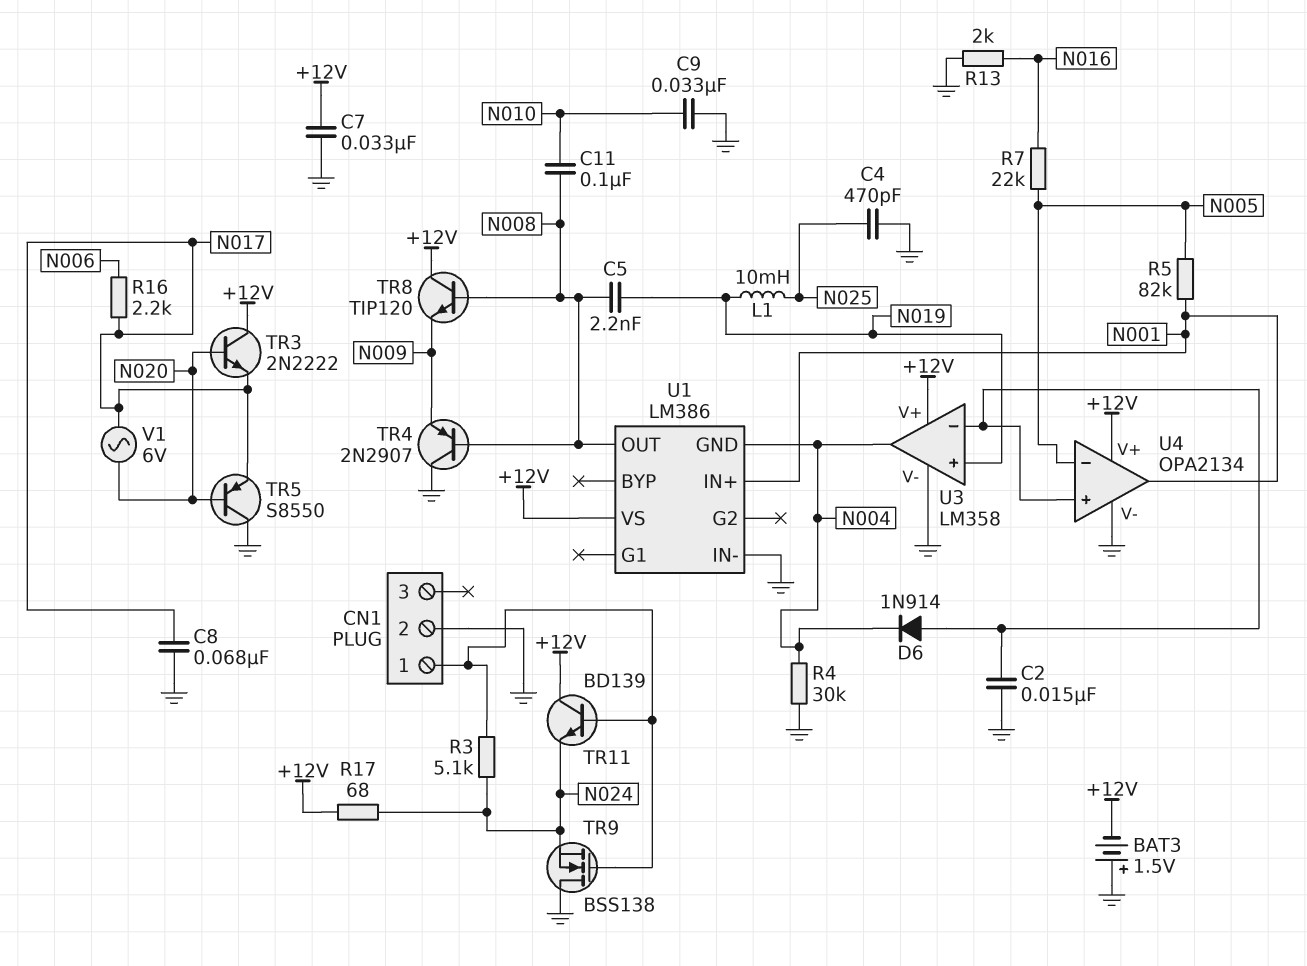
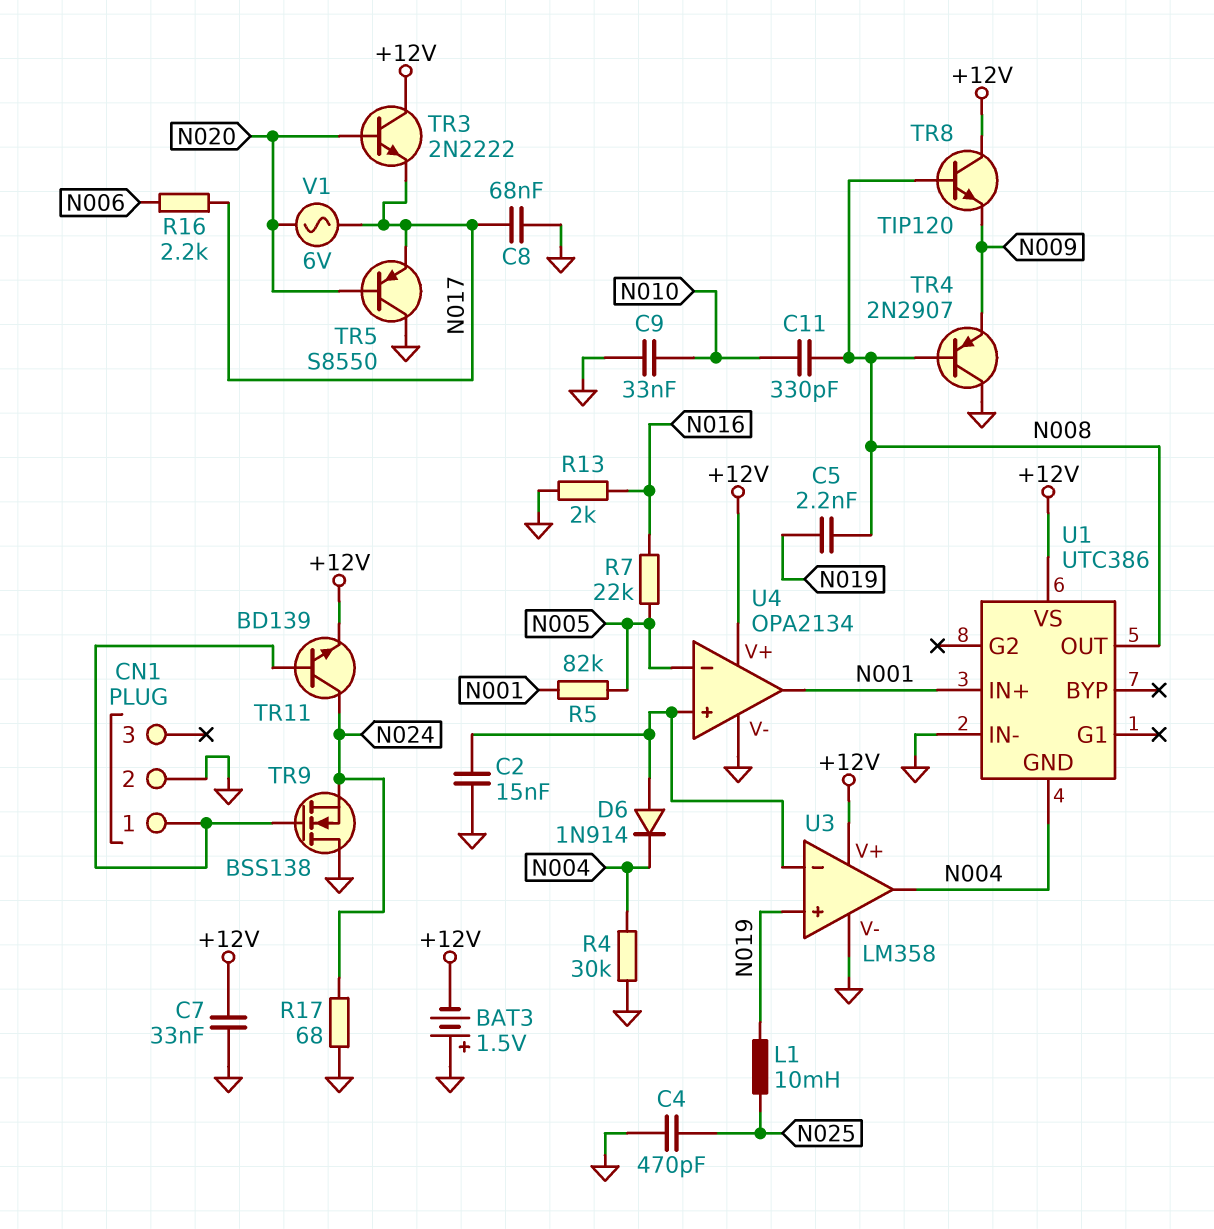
C11: 100nF (N008, N010) -> 330pF (N008, N010)
R3: 5.1k (CN1/1, N024) -> none
R17: 68 (+12V, N024) -> 68 (GND, N024)
TR11: NPN BD139 (B CN1/1, C +12V, E N024) -> NPN BD139 (B CN1/1, C N024, E +12V)
U1: LM386 -> UTC386

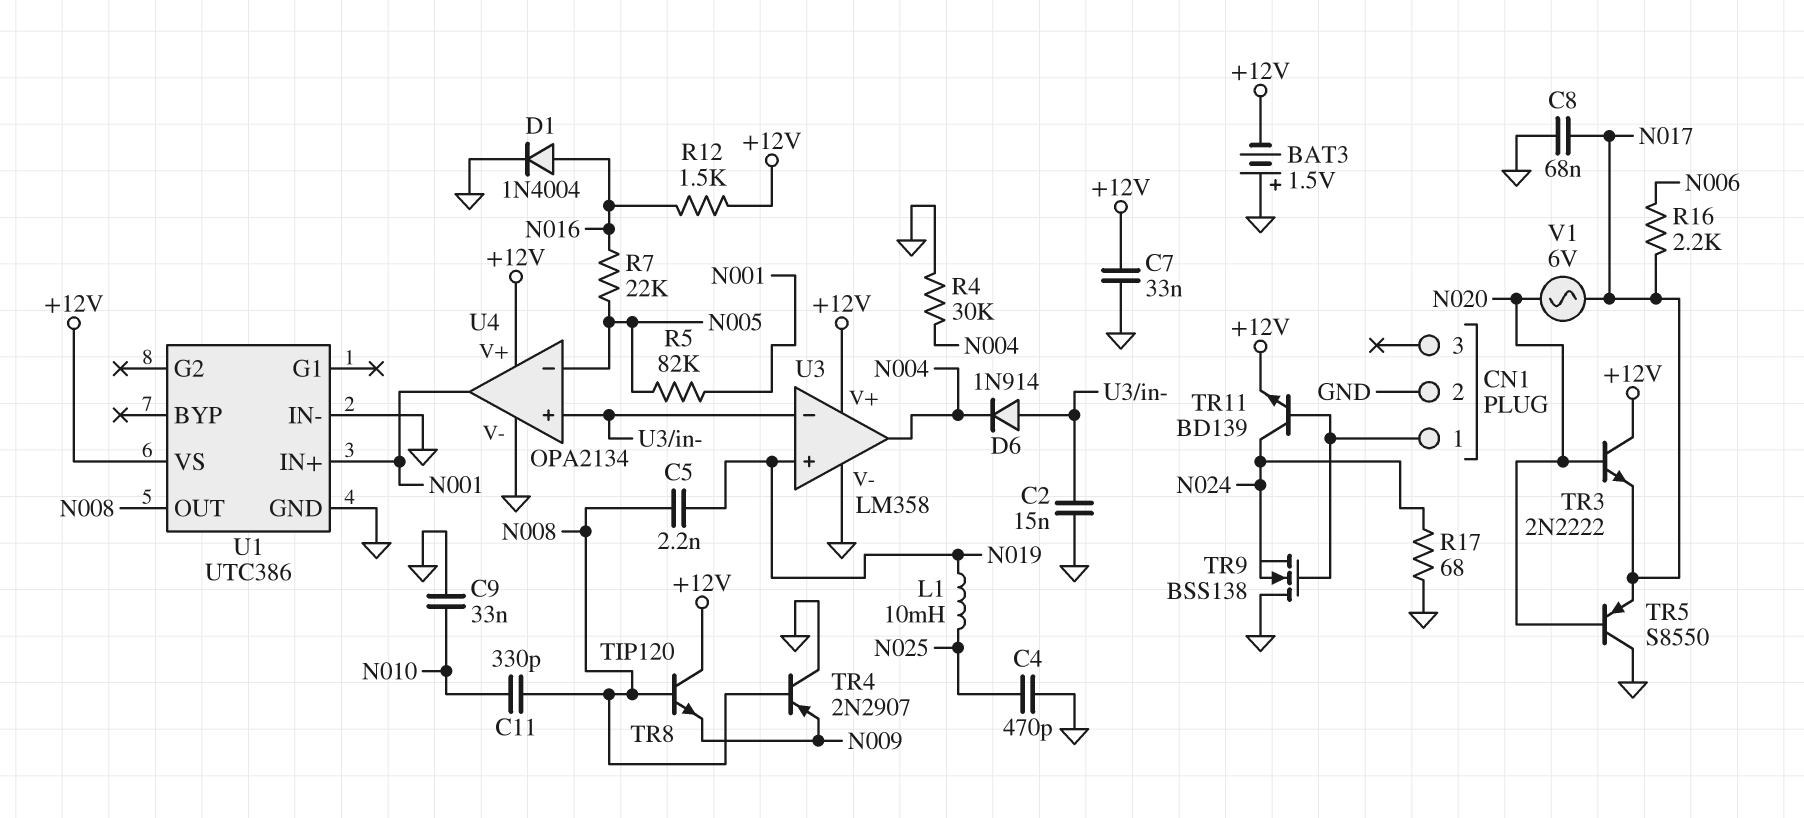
D1: none -> diode 1N4004 (A N016, K GND)
R12: none -> 1.5k (+12V, N016)
R13: 2k (GND, N016) -> none
U1 pin GND: N004 -> GND

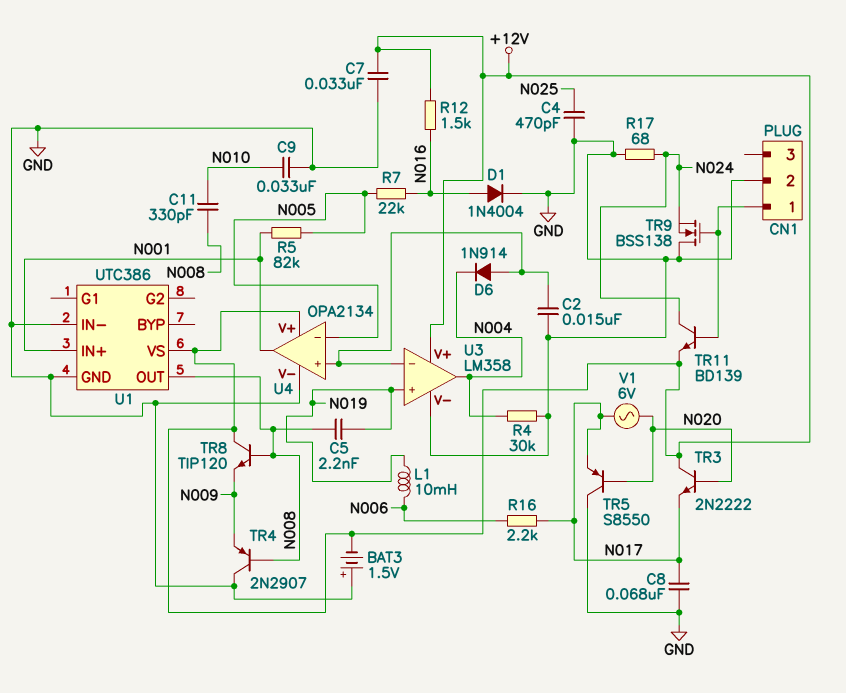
L1: 10mH (N019, N025) -> 10mH (N006, N019)

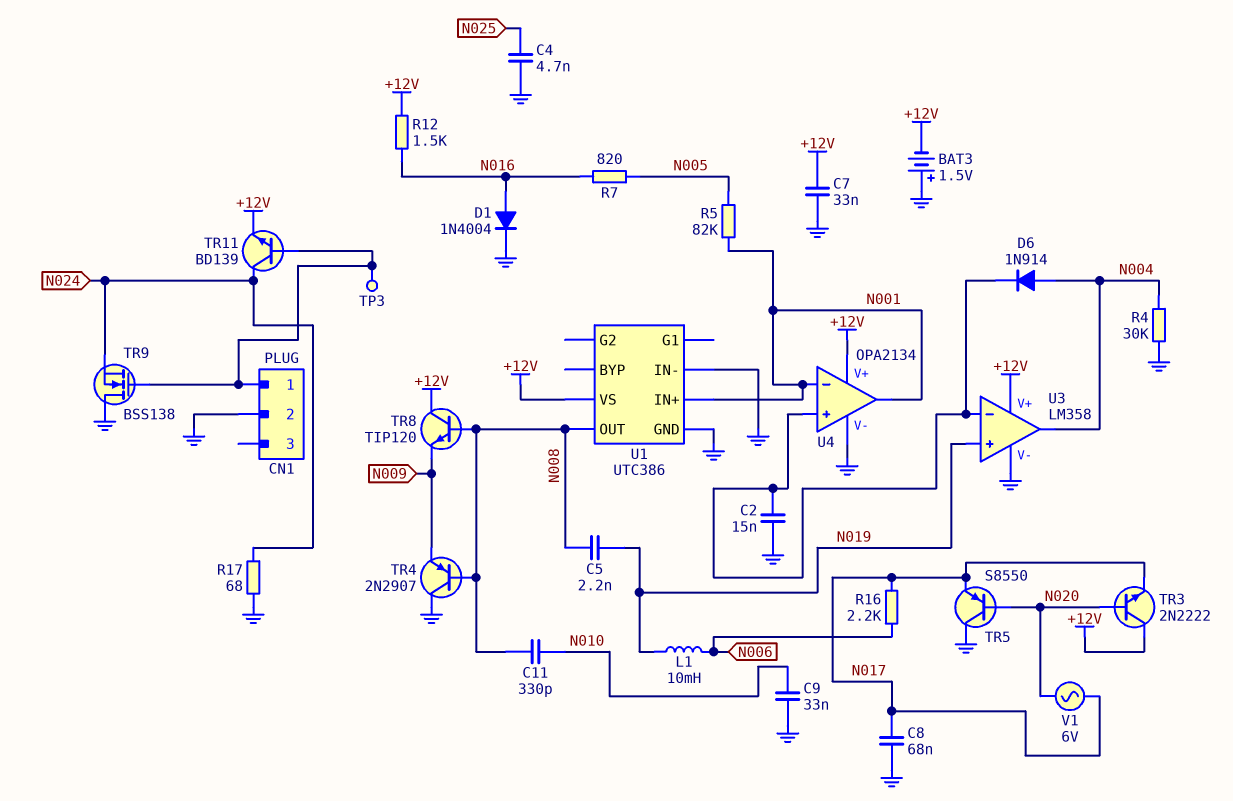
C4: 470pF (GND, N025) -> 4.7nF (GND, N025)
D6: diode 1N914 (A U3/in-, K N004) -> diode 1N914 (A N004, K U3/in-)
R7: 22k (N005, N016) -> 820 (N005, N016)
TP3: none -> test point (CN1/1)
U4 pin in-: N005 -> N001

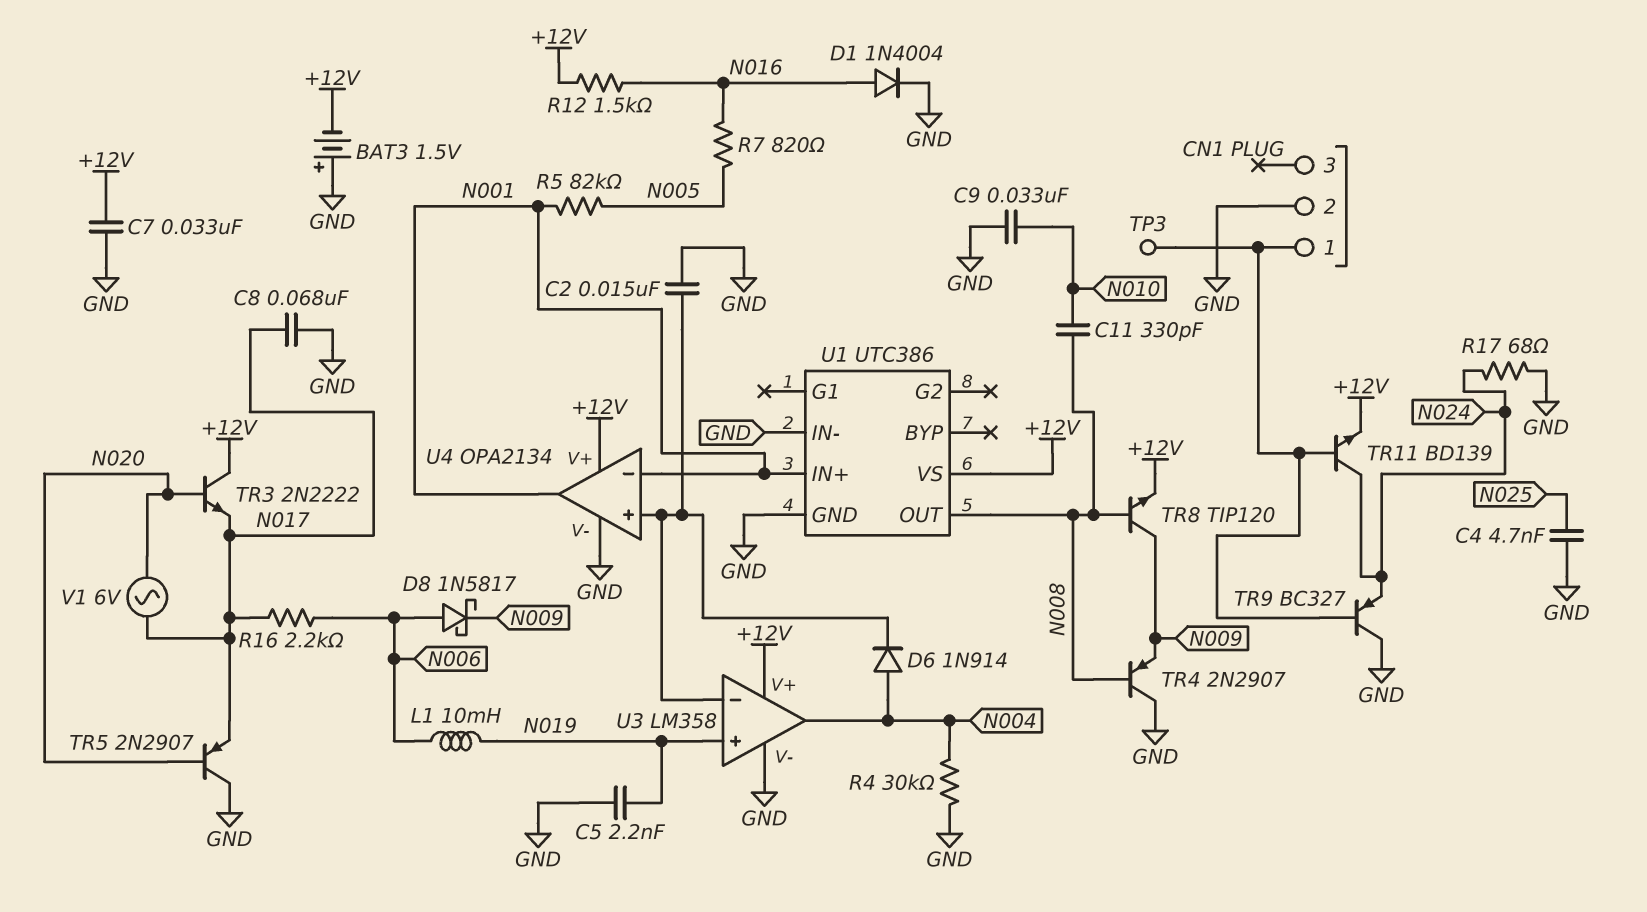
C5: 2.2nF (N008, N019) -> 2.2nF (GND, N019)
D8: none -> schottky 1N5817 (A N006, K N009)
TR5: PNP S8550 (B N020, C GND, E N017) -> PNP 2N2907 (B N020, C GND, E N017)
TR8: NPN TIP120 (B N008, C +12V, E N009) -> NPN TIP120 (B N008, C N009, E +12V)
TR9: NMOS BSS138 (G CN1/1, D GND, S N024) -> PNP BC327 (B CN1/1, C GND, E N024)

